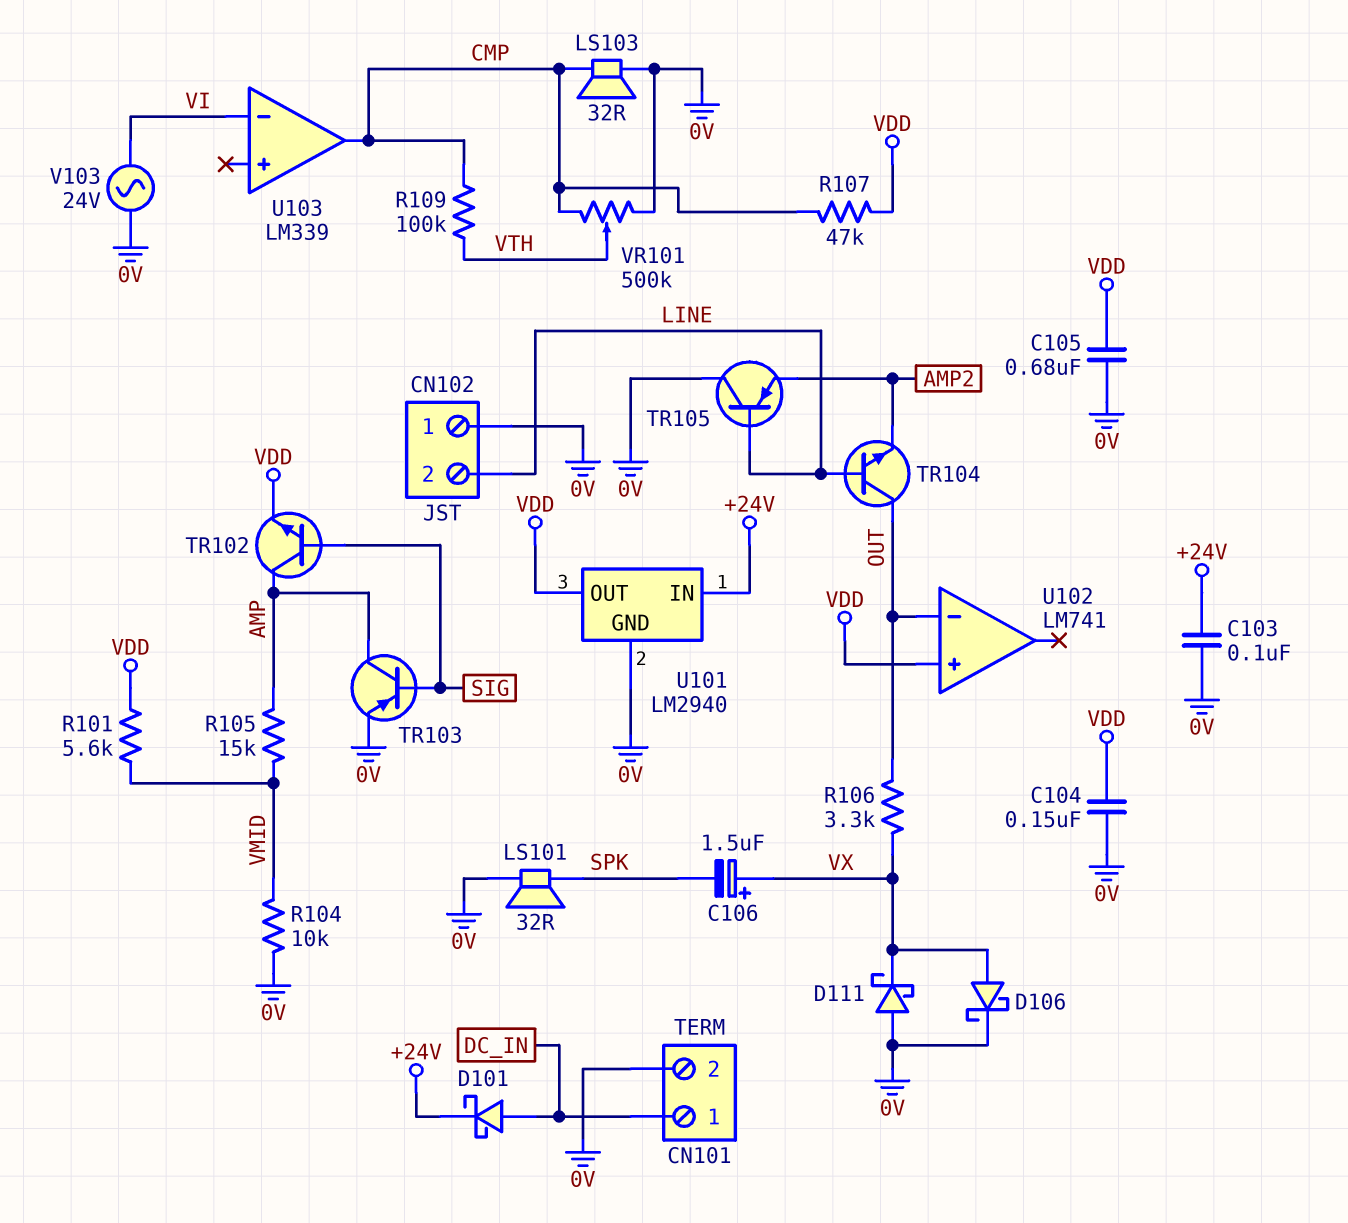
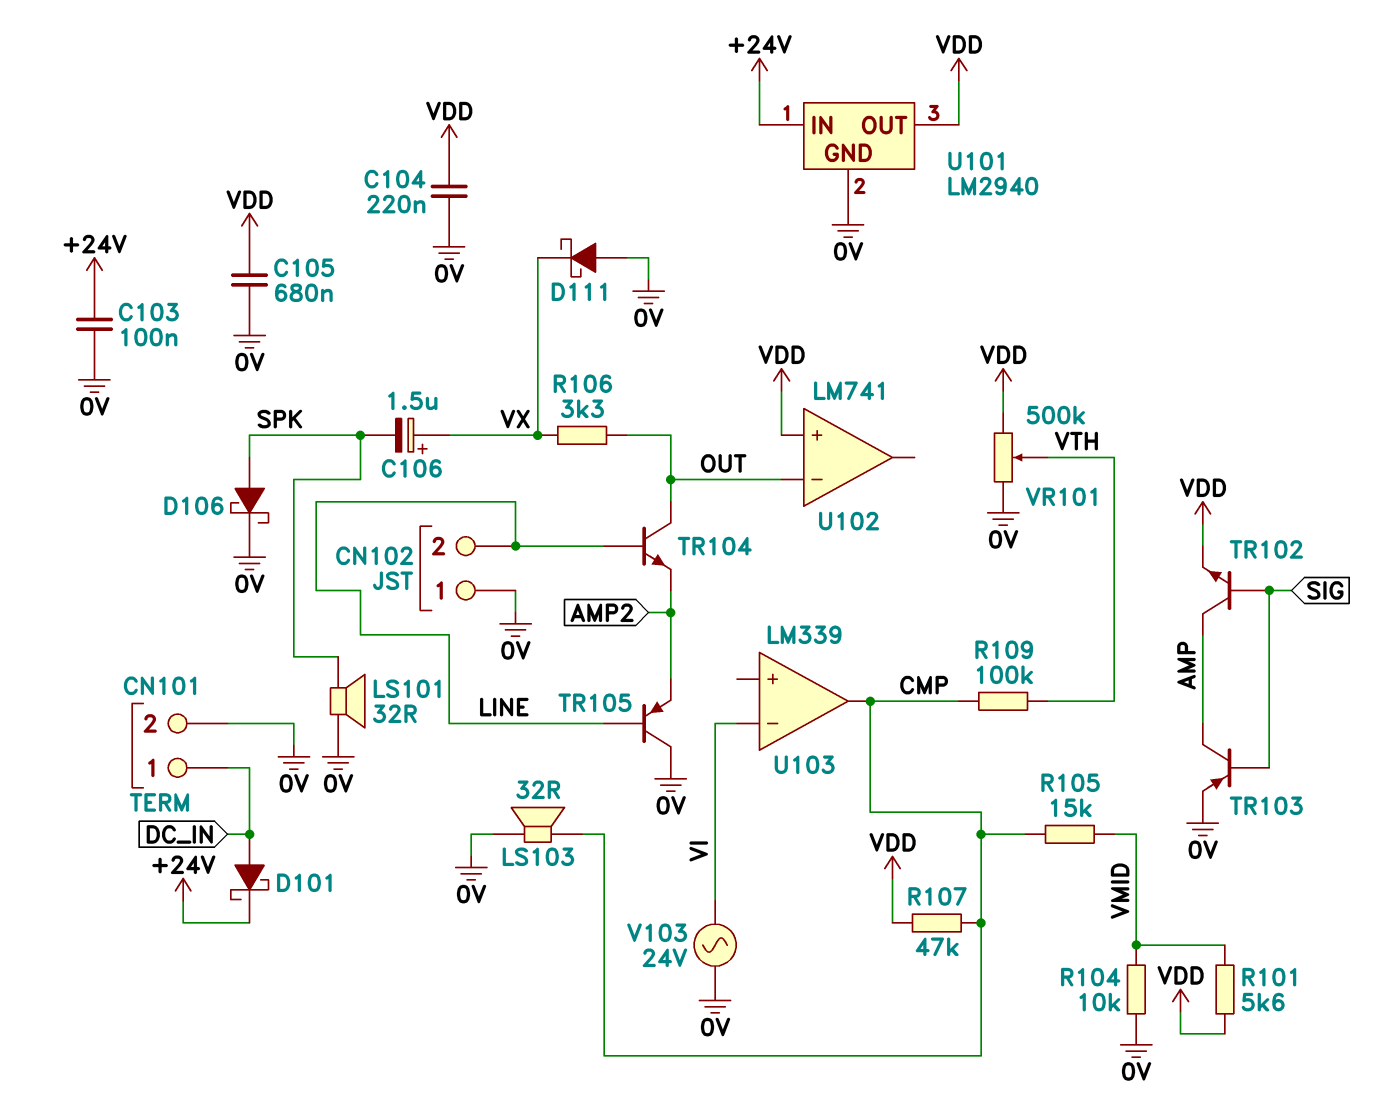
C104: 150nF (0V, VDD) -> 220nF (0V, VDD)
D106: schottky (A VX, K 0V) -> schottky (A SPK, K 0V)
R105: 15k (AMP, VMID) -> 15k (CMP, VMID)
VR101: 500k (0V, CMP, wiper VTH) -> 500k (0V, VDD, wiper VTH)

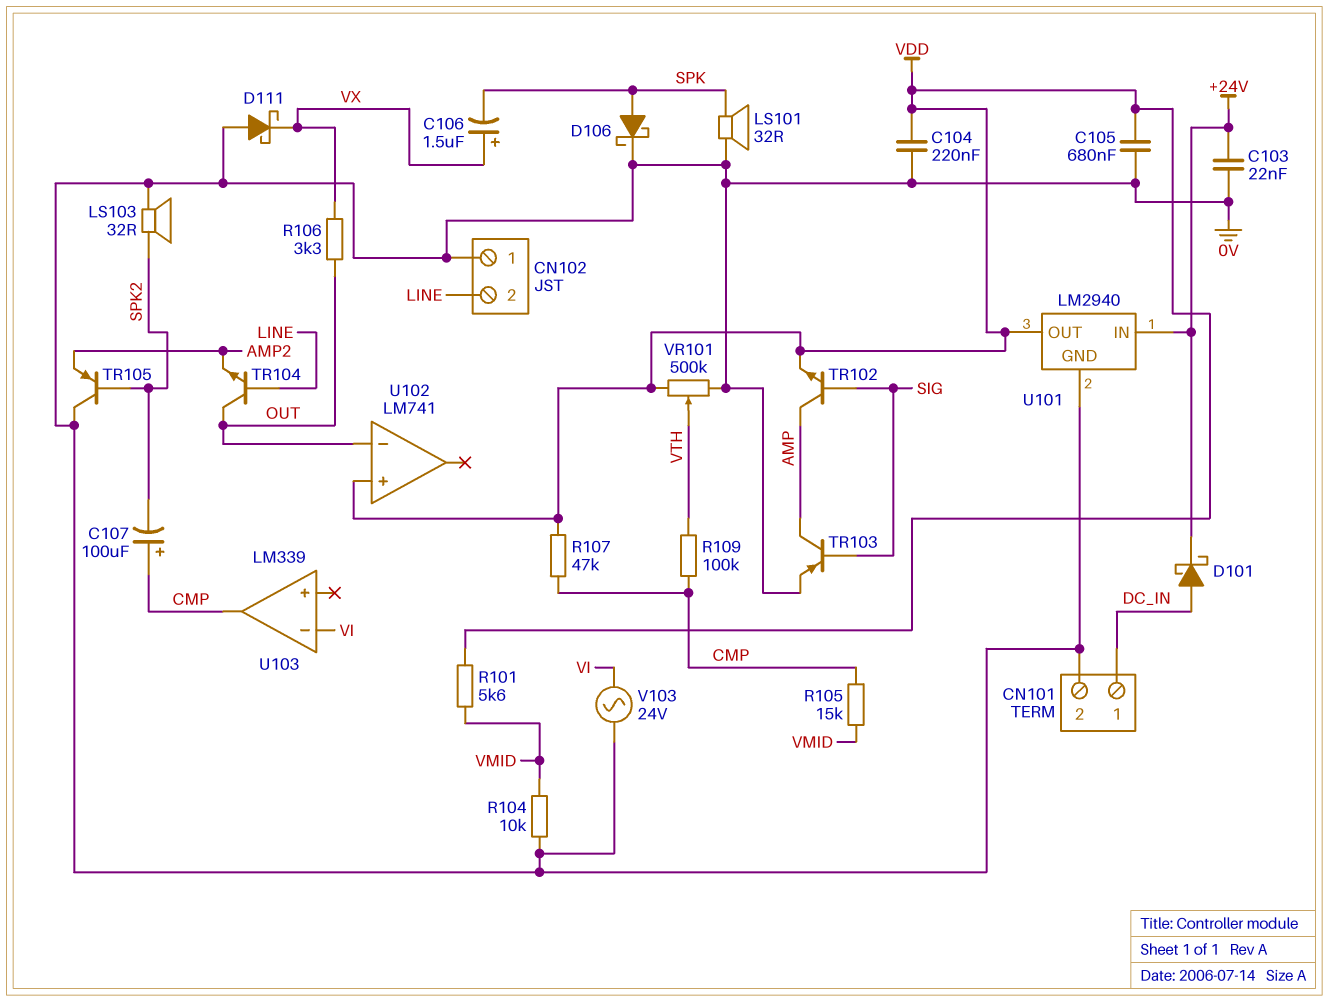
C103: 100nF (+24V, 0V) -> 22nF (+24V, 0V)
C107: none -> 100uF (plus CMP, minus SPK2)
LS103: speaker 32R (0V, CMP) -> speaker 32R (0V, SPK2)
TR105: PNP (B LINE, C 0V, E AMP2) -> PNP (B SPK2, C 0V, E AMP2)

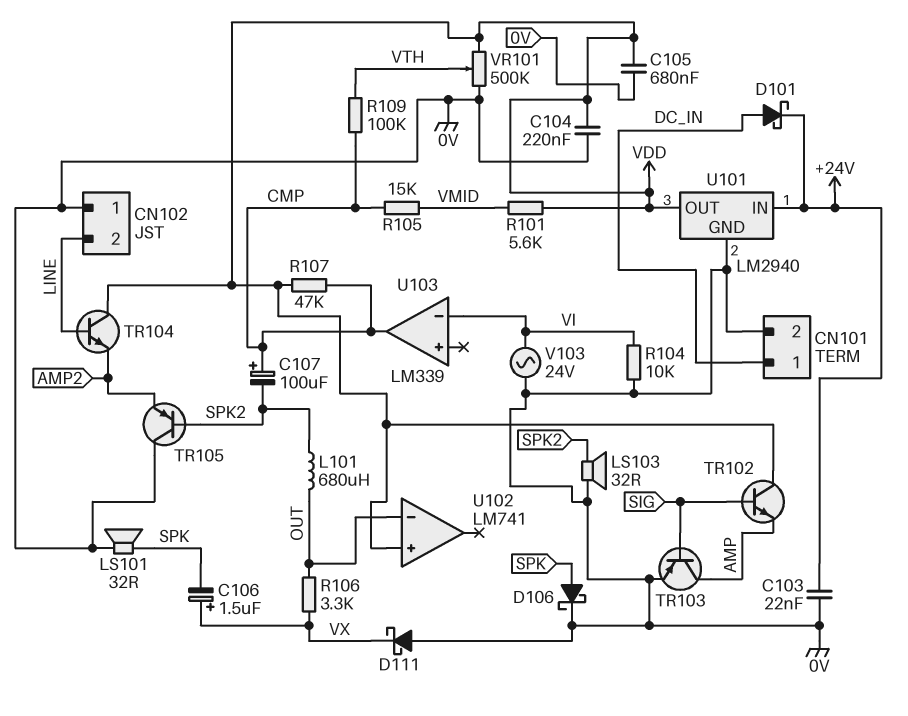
L101: none -> 680uH (OUT, SPK2)
R104: 10k (0V, VMID) -> 10k (0V, VI)
TR102: NPN (B SIG, C AMP, E VDD) -> NPN (B SIG, C VDD, E AMP)
TR104: NPN (B LINE, C OUT, E AMP2) -> NPN (B LINE, C VDD, E AMP2)

